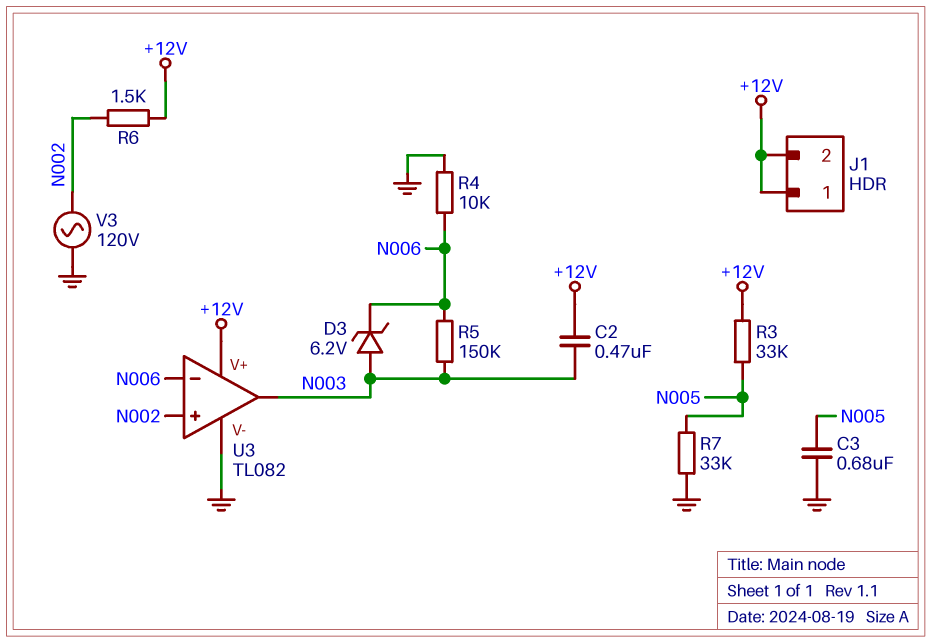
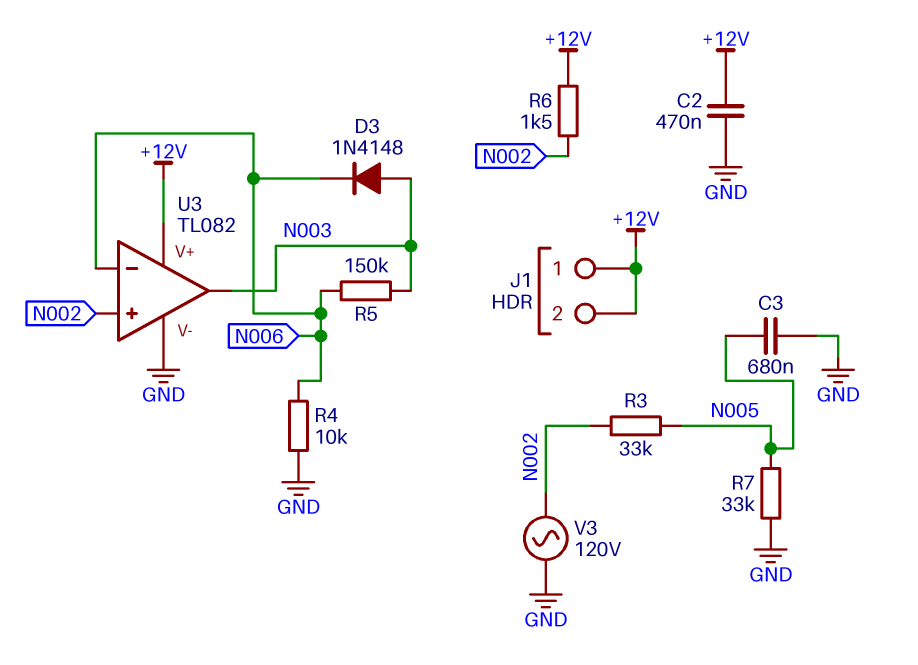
C2: 470nF (+12V, N003) -> 470nF (+12V, GND)
D3: zener 6.2V (A N003, K N006) -> diode 1N4148 (A N003, K N006)
R3: 33k (+12V, N005) -> 33k (N002, N005)

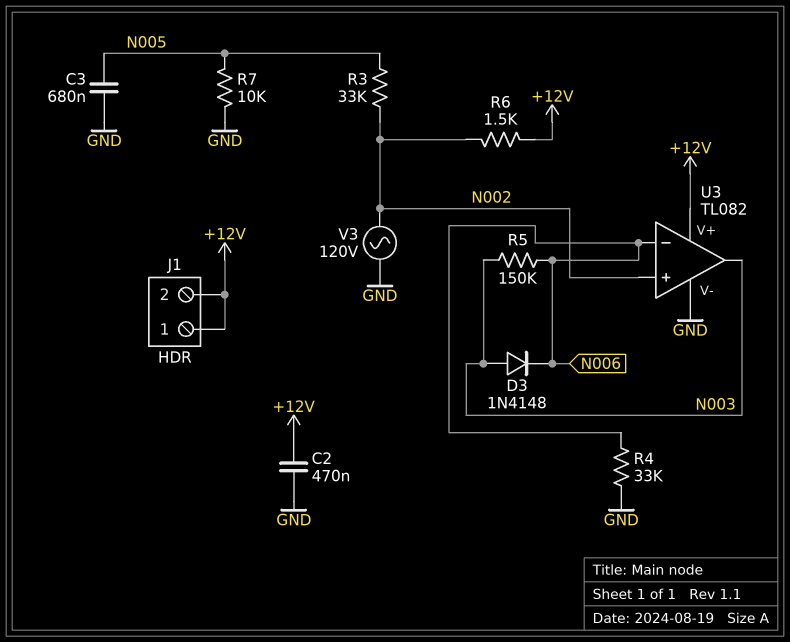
R4: 10k (GND, N006) -> 33k (GND, N006)
R7: 33k (GND, N005) -> 10k (GND, N005)

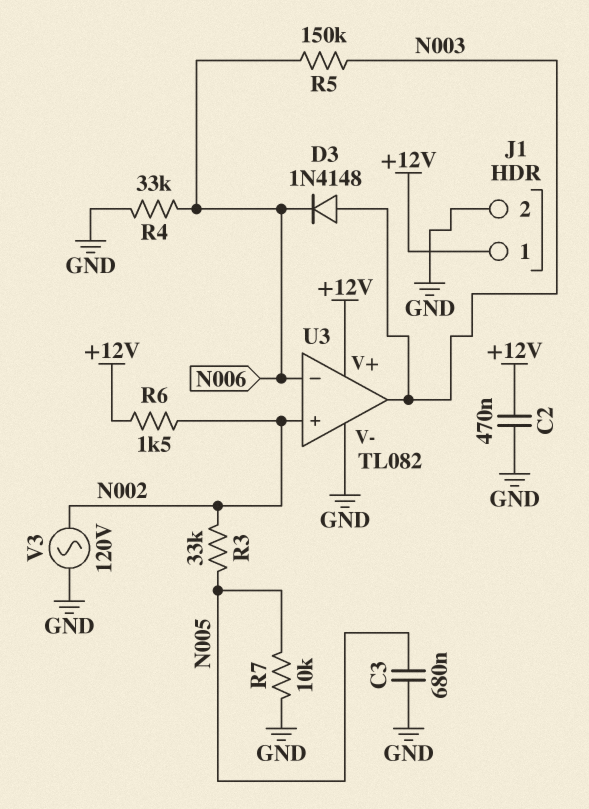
J1 pin 2: +12V -> GND

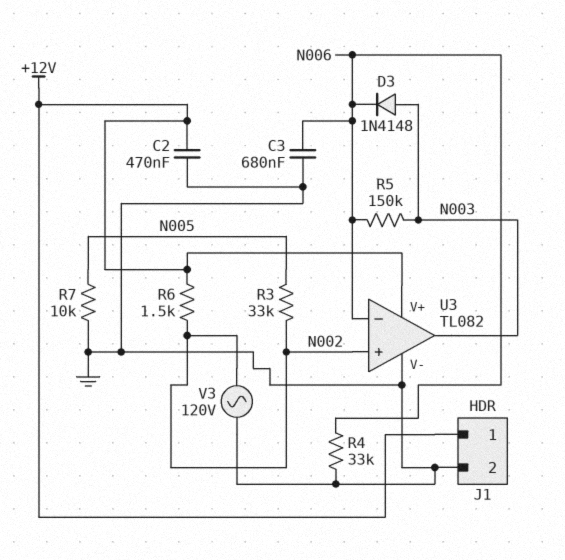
C3: 680nF (GND, N005) -> 680nF (GND, N006)

